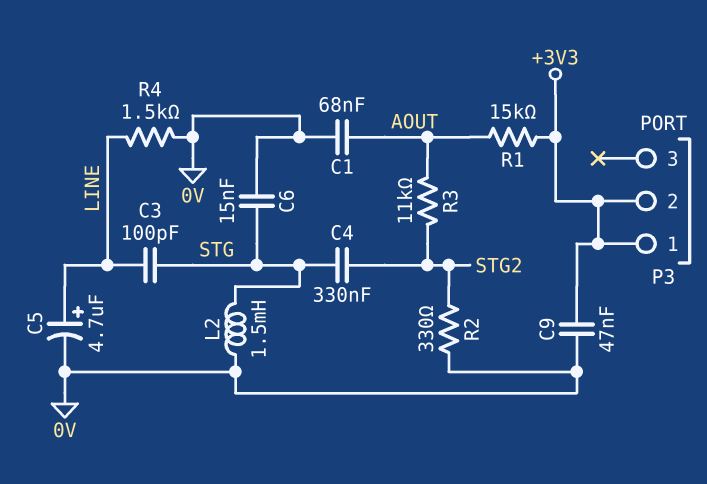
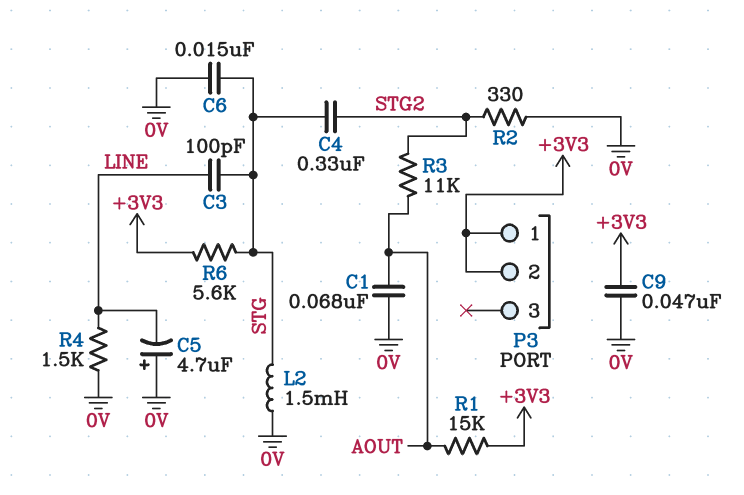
C5: 4.7uF (plus LINE, minus 0V) -> 4.7uF (plus 0V, minus LINE)
R6: none -> 5.6k (+3V3, STG)

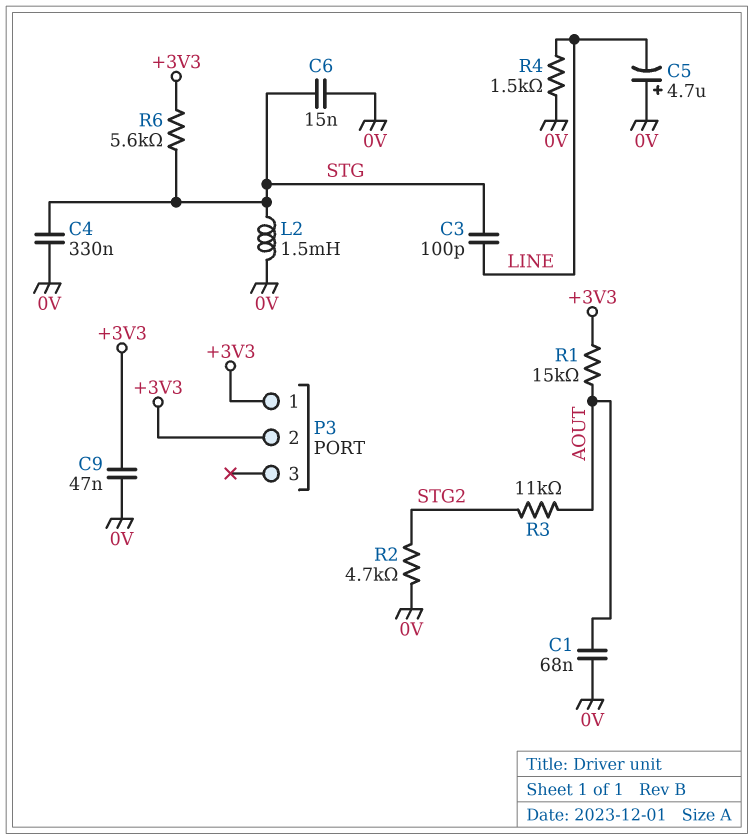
C4: 330nF (STG, STG2) -> 330nF (0V, STG)
R2: 330 (0V, STG2) -> 4.7k (0V, STG2)

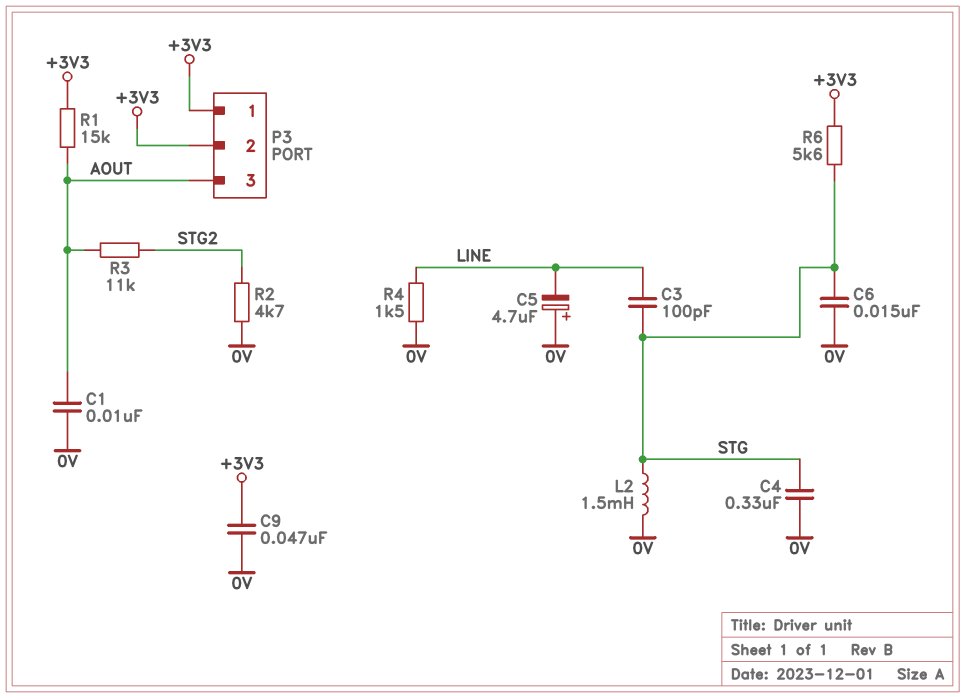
C1: 68nF (0V, AOUT) -> 10nF (0V, AOUT)
P3 pin 3: none -> AOUT

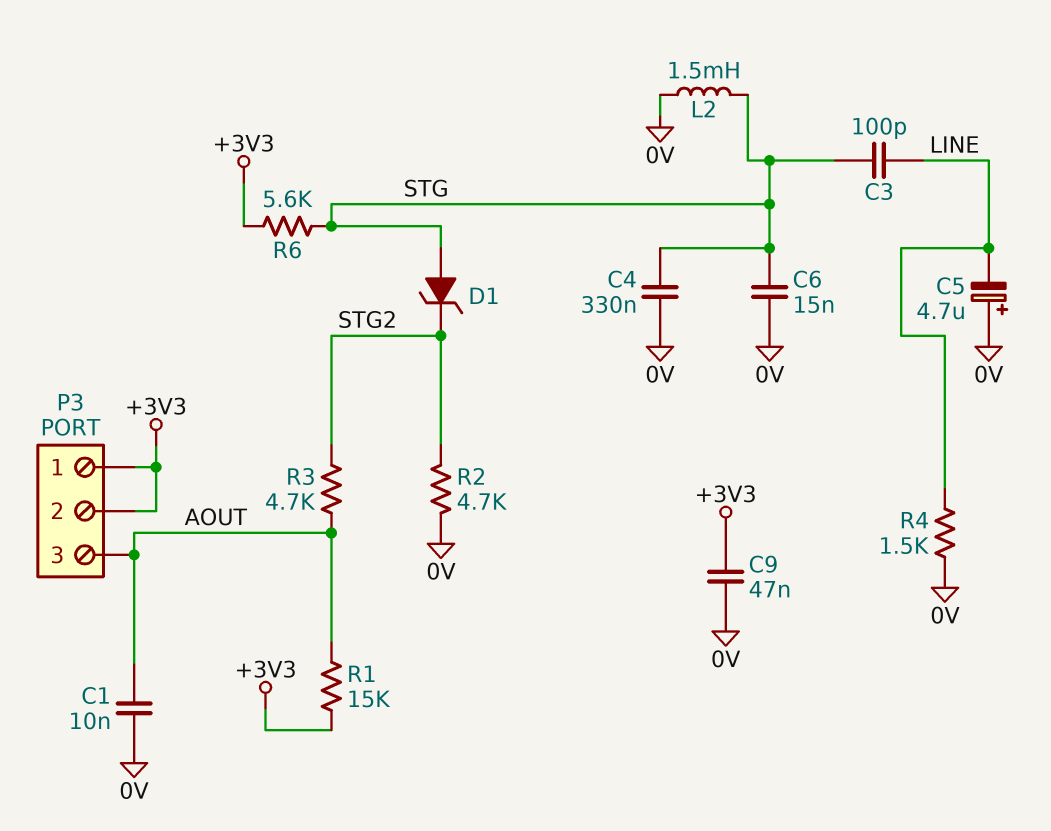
D1: none -> zener (A STG, K STG2)
R3: 11k (AOUT, STG2) -> 4.7k (AOUT, STG2)

